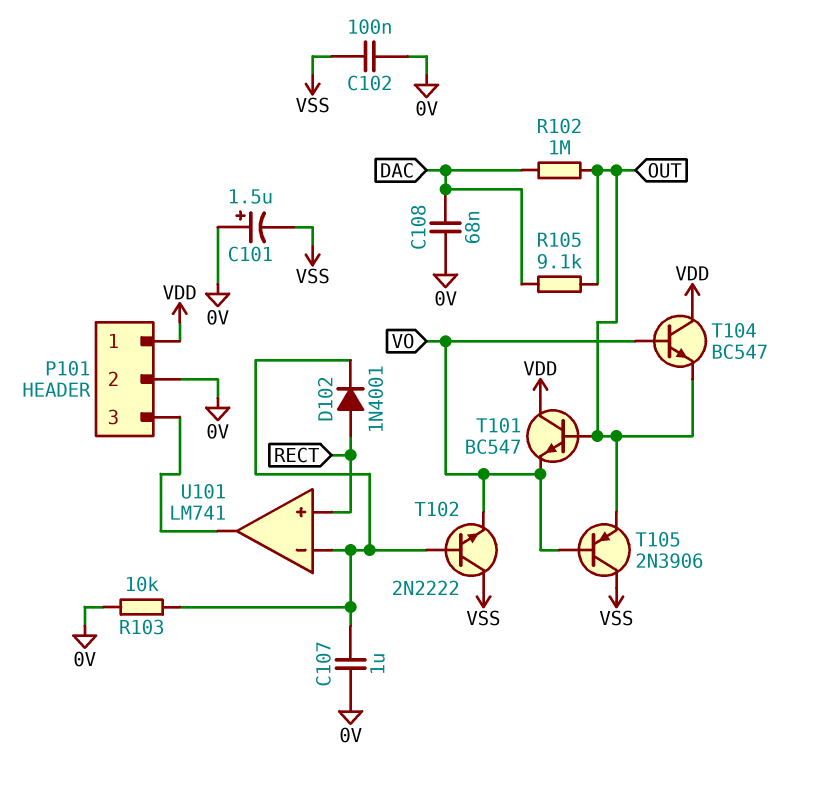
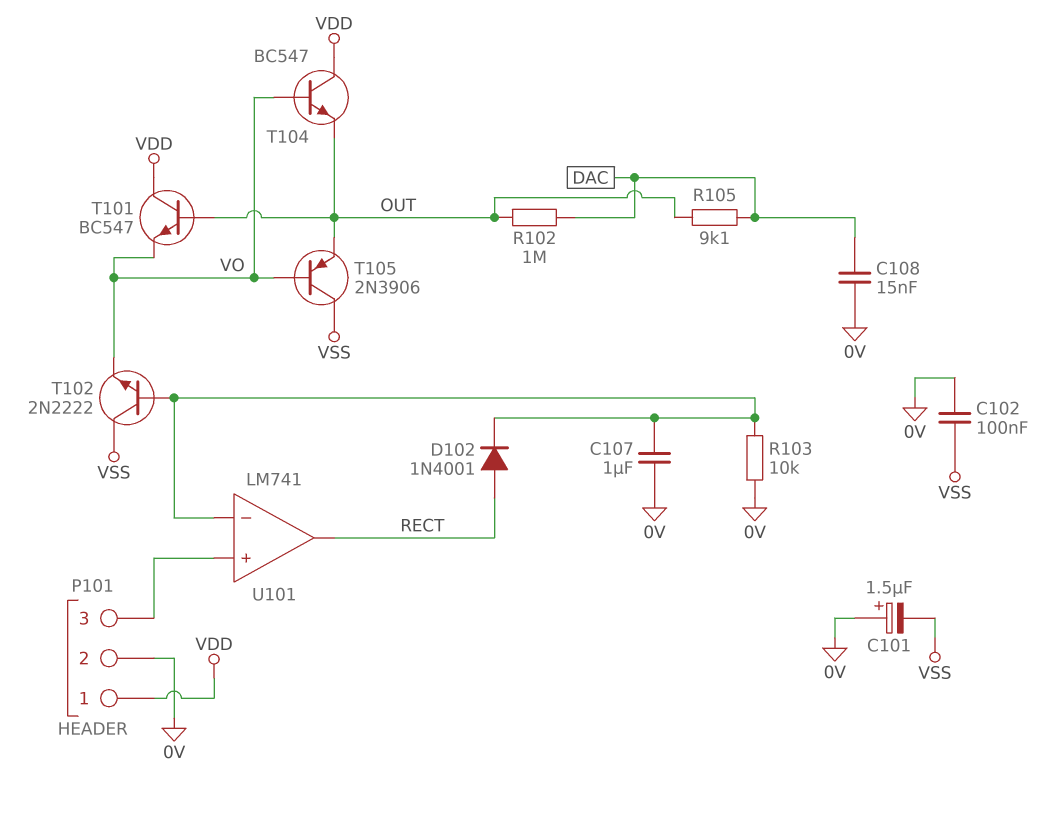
C108: 68nF (0V, DAC) -> 15nF (0V, DAC)
U101 pin in+: RECT -> P101/3
U101 pin out: P101/3 -> RECT

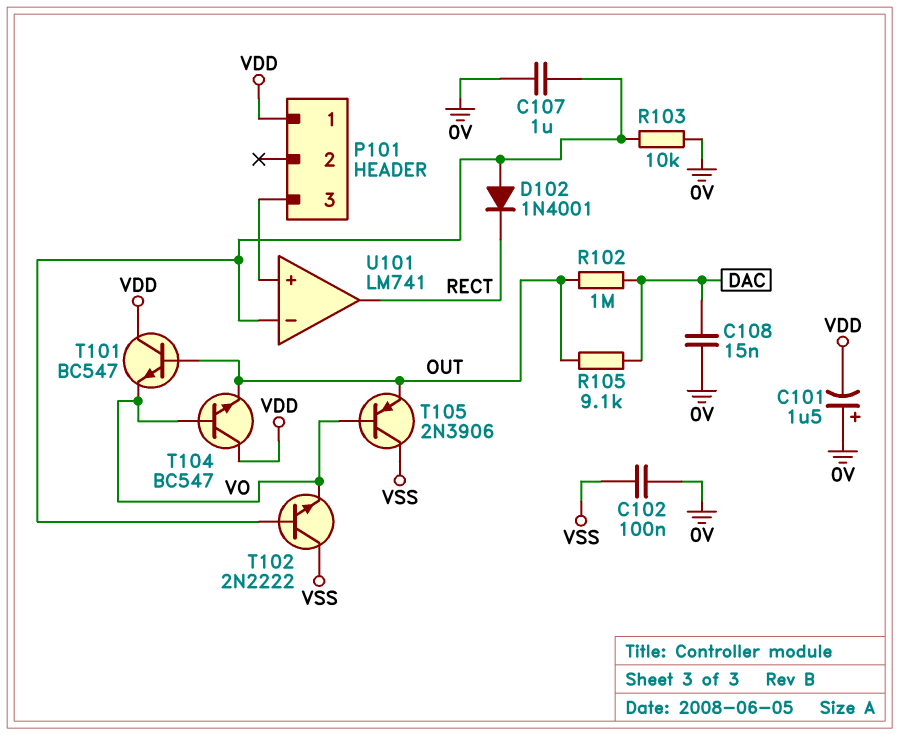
C101: 1.5uF (plus 0V, minus VSS) -> 1.5uF (plus 0V, minus VDD)
D102: diode 1N4001 (A RECT, K U101/in-) -> diode 1N4001 (A U101/in-, K RECT)
P101 pin 2: 0V -> none

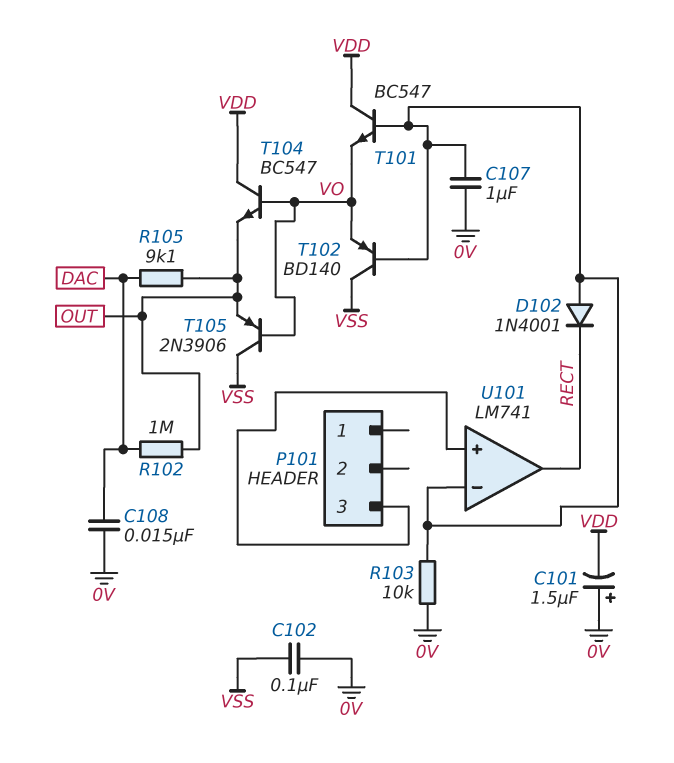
P101 pin 1: VDD -> none
T101: NPN BC547 (B OUT, C VDD, E VO) -> NPN BC547 (B U101/in-, C VDD, E VO)
T102: NPN 2N2222 (B U101/in-, C VSS, E VO) -> PNP BD140 (B U101/in-, C VSS, E VO)

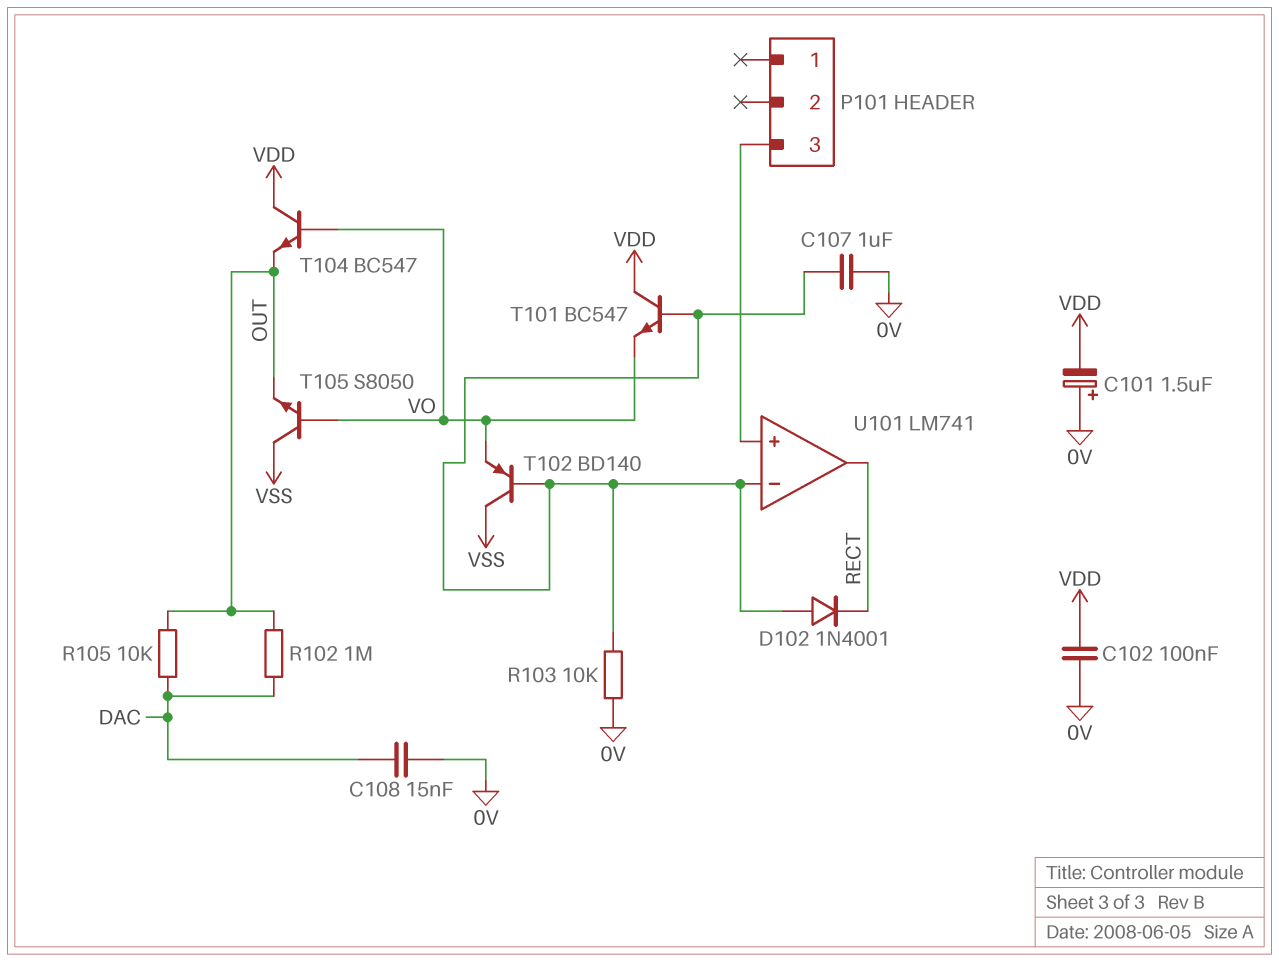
C102: 100nF (0V, VSS) -> 100nF (0V, VDD)
R105: 9.1k (DAC, OUT) -> 10k (DAC, OUT)
T105: PNP 2N3906 (B VO, C VSS, E OUT) -> NPN S8050 (B VO, C VSS, E OUT)

